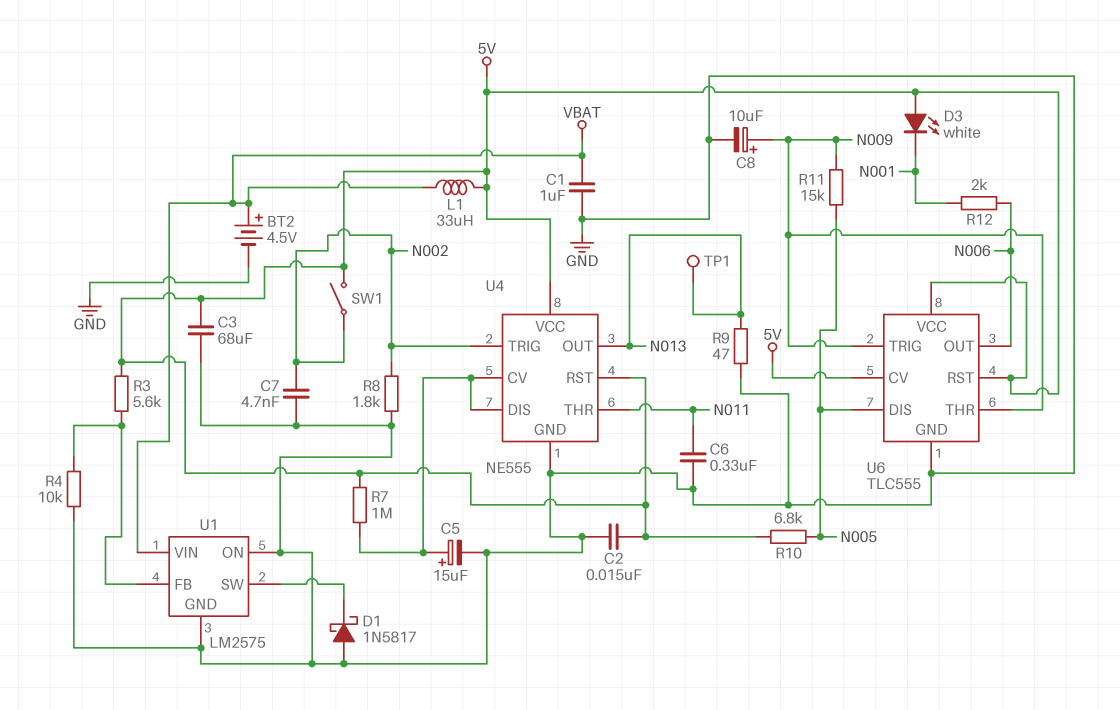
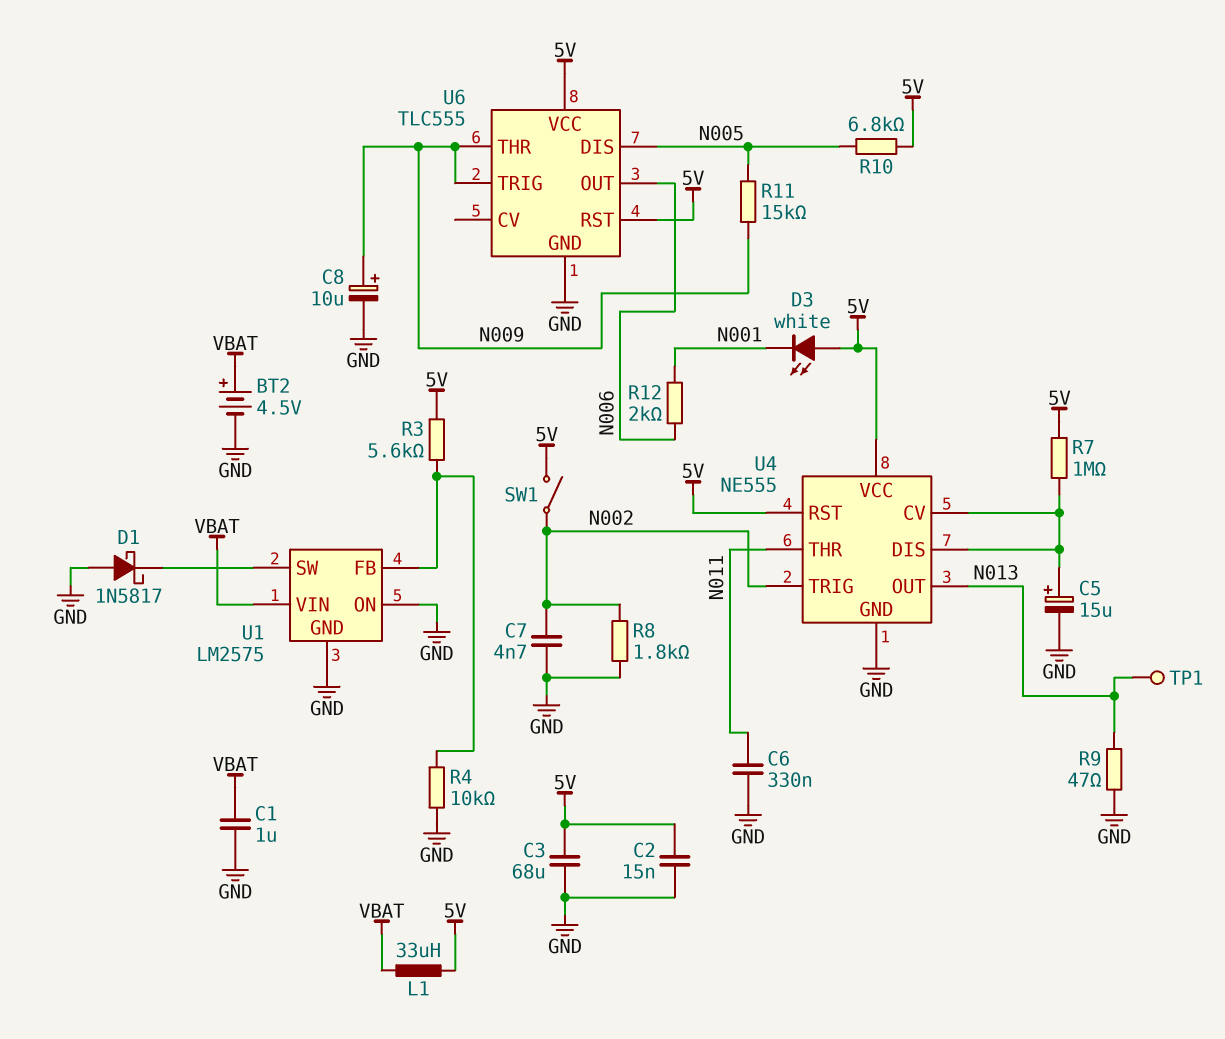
U6 pin CV: 5V -> none

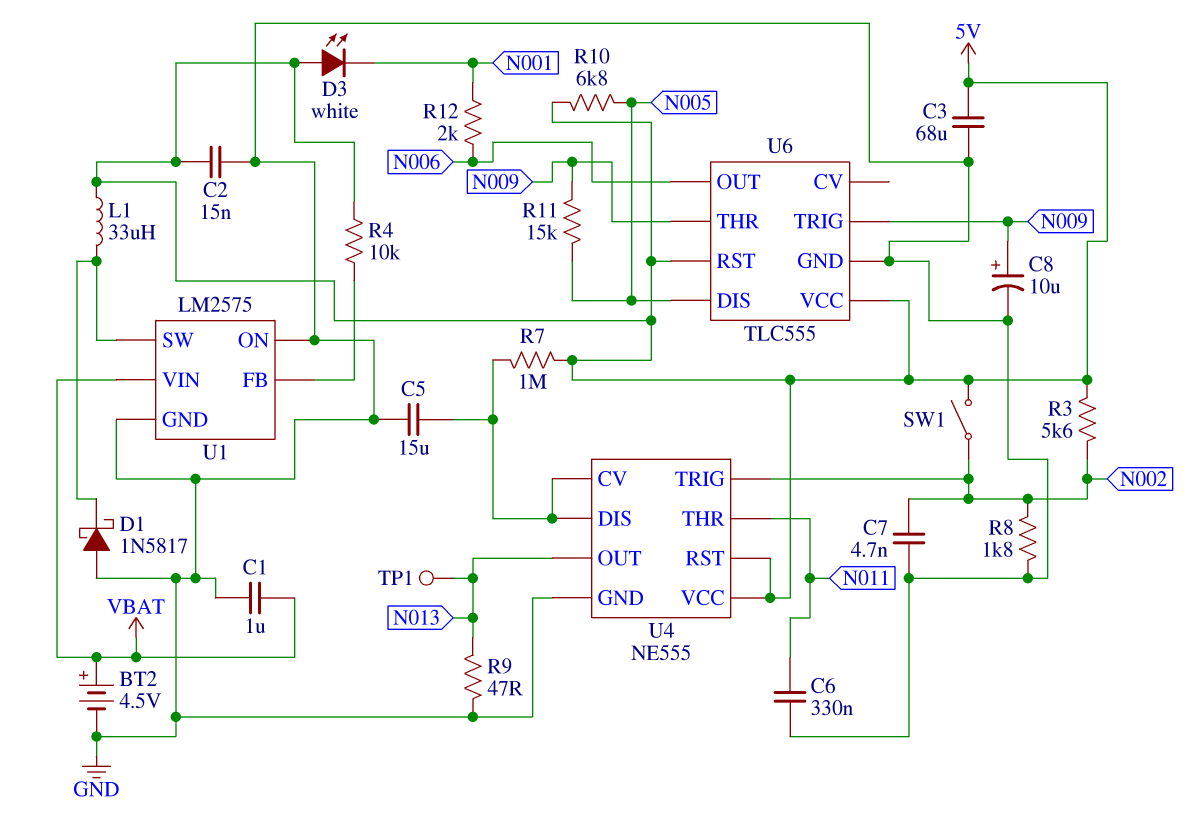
C5: 15uF (plus U4/CV, minus GND) -> 15uF (GND, U4/CV)
L1: 33uH (5V, VBAT) -> 33uH (5V, U1/SW)
R3: 5.6k (5V, U1/FB) -> 5.6k (5V, N002)
R4: 10k (GND, U1/FB) -> 10k (5V, U1/FB)

